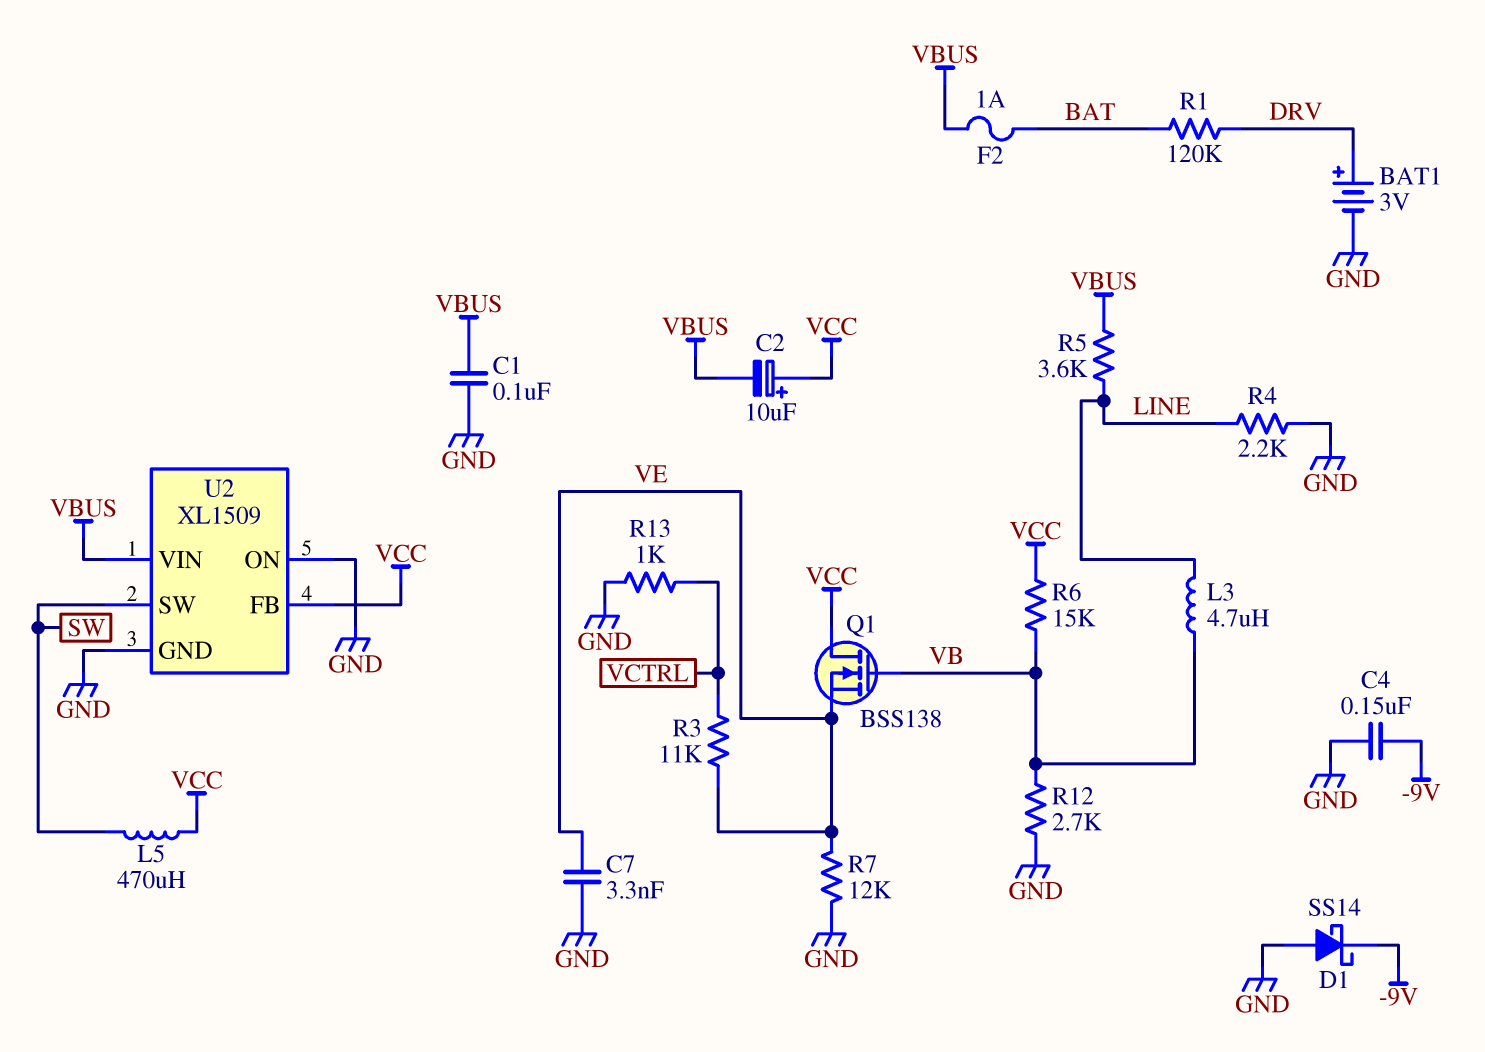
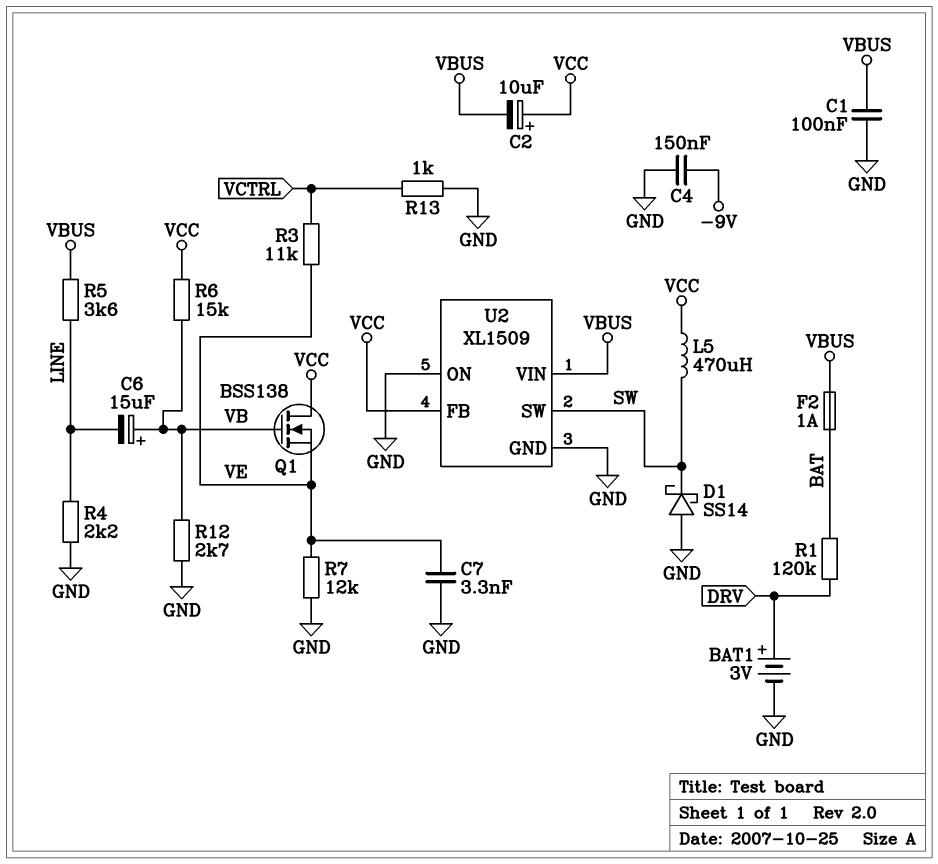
C6: none -> 15uF (plus VB, minus LINE)
D1: schottky SS14 (A GND, K -9V) -> schottky SS14 (A GND, K SW)
L3: 4.7uH (LINE, VB) -> none

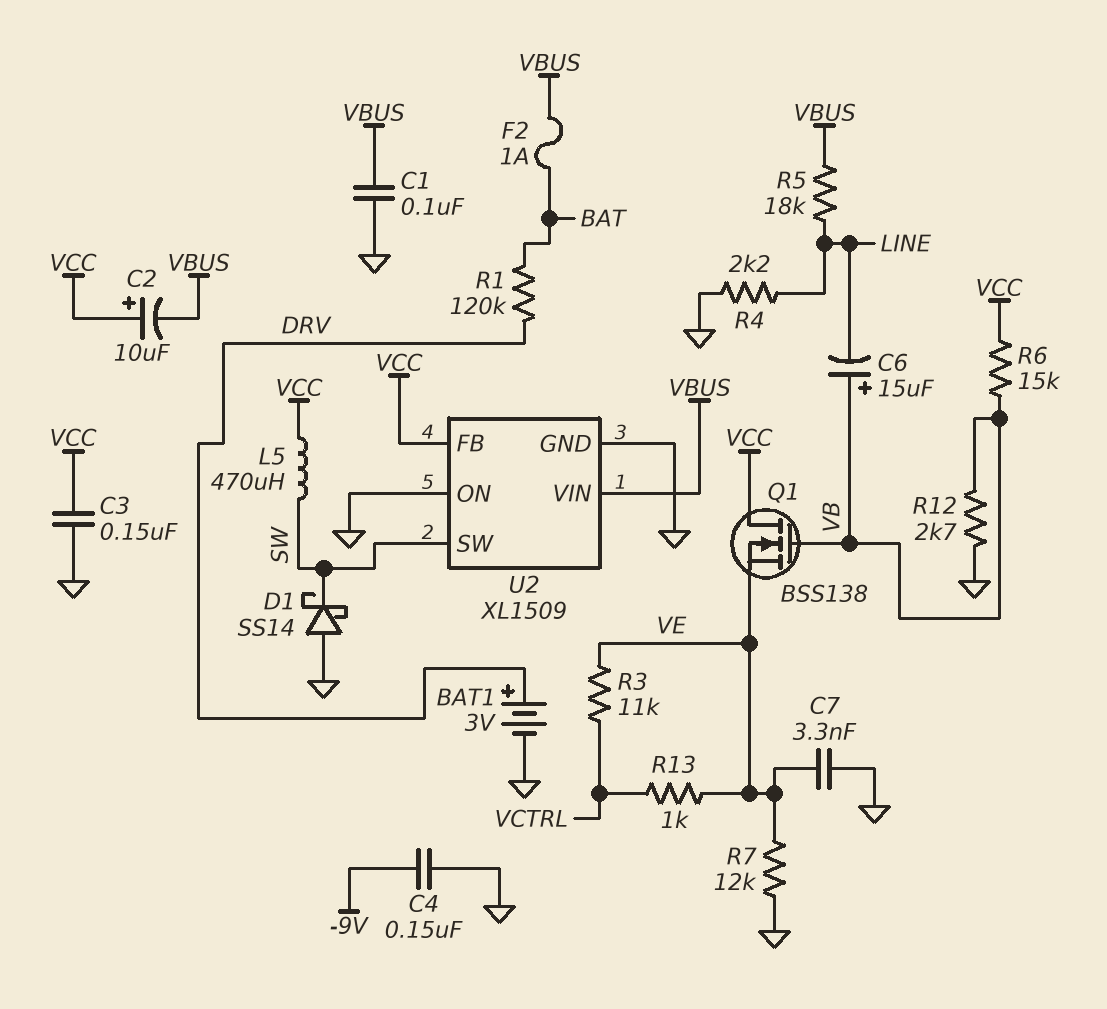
C3: none -> 150nF (GND, VCC)
R5: 3.6k (LINE, VBUS) -> 18k (LINE, VBUS)
R13: 1k (GND, VCTRL) -> 1k (VCTRL, VE)

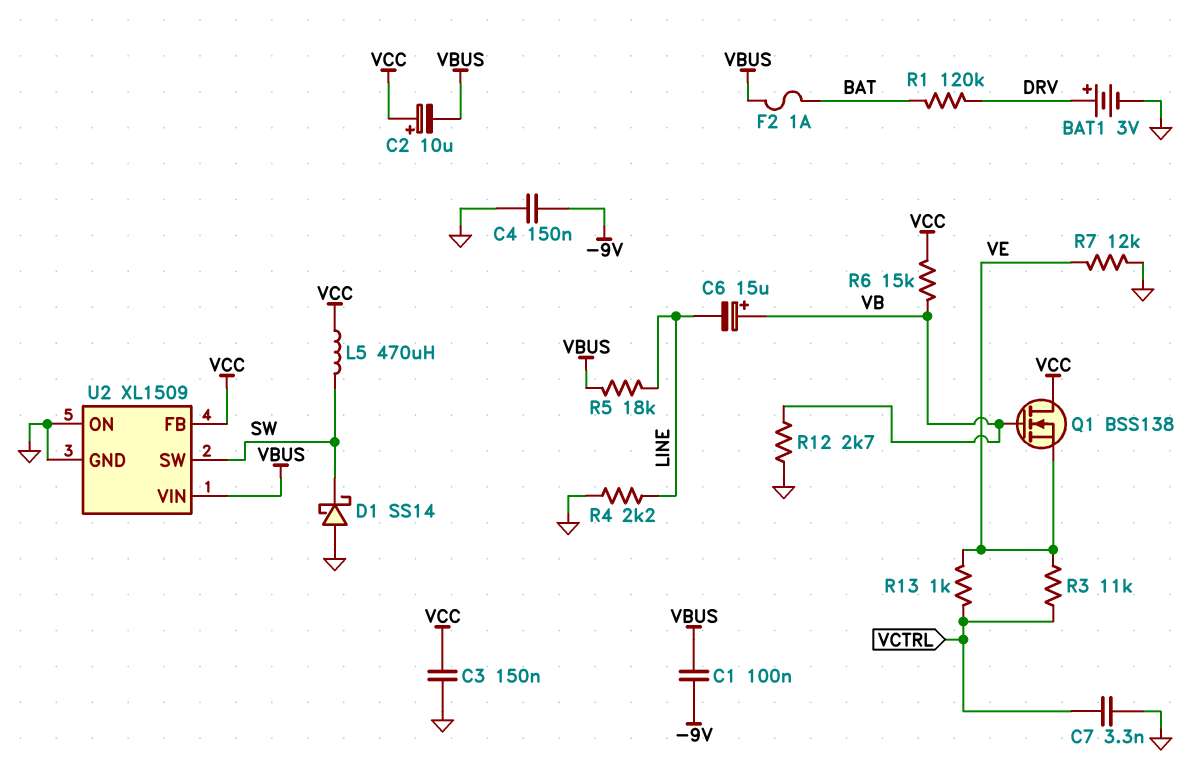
C1: 100nF (GND, VBUS) -> 100nF (-9V, VBUS)
C7: 3.3nF (GND, VE) -> 3.3nF (GND, VCTRL)

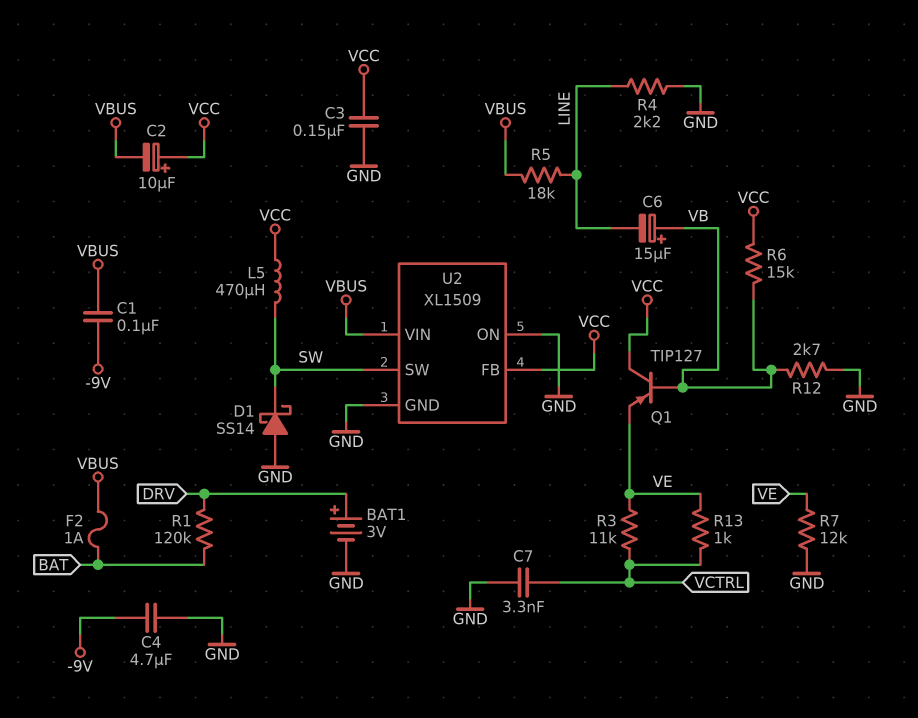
C4: 150nF (-9V, GND) -> 4.7uF (-9V, GND)
Q1: NMOS BSS138 (G VB, D VCC, S VE) -> PNP TIP127 (B VB, C VCC, E VE)

